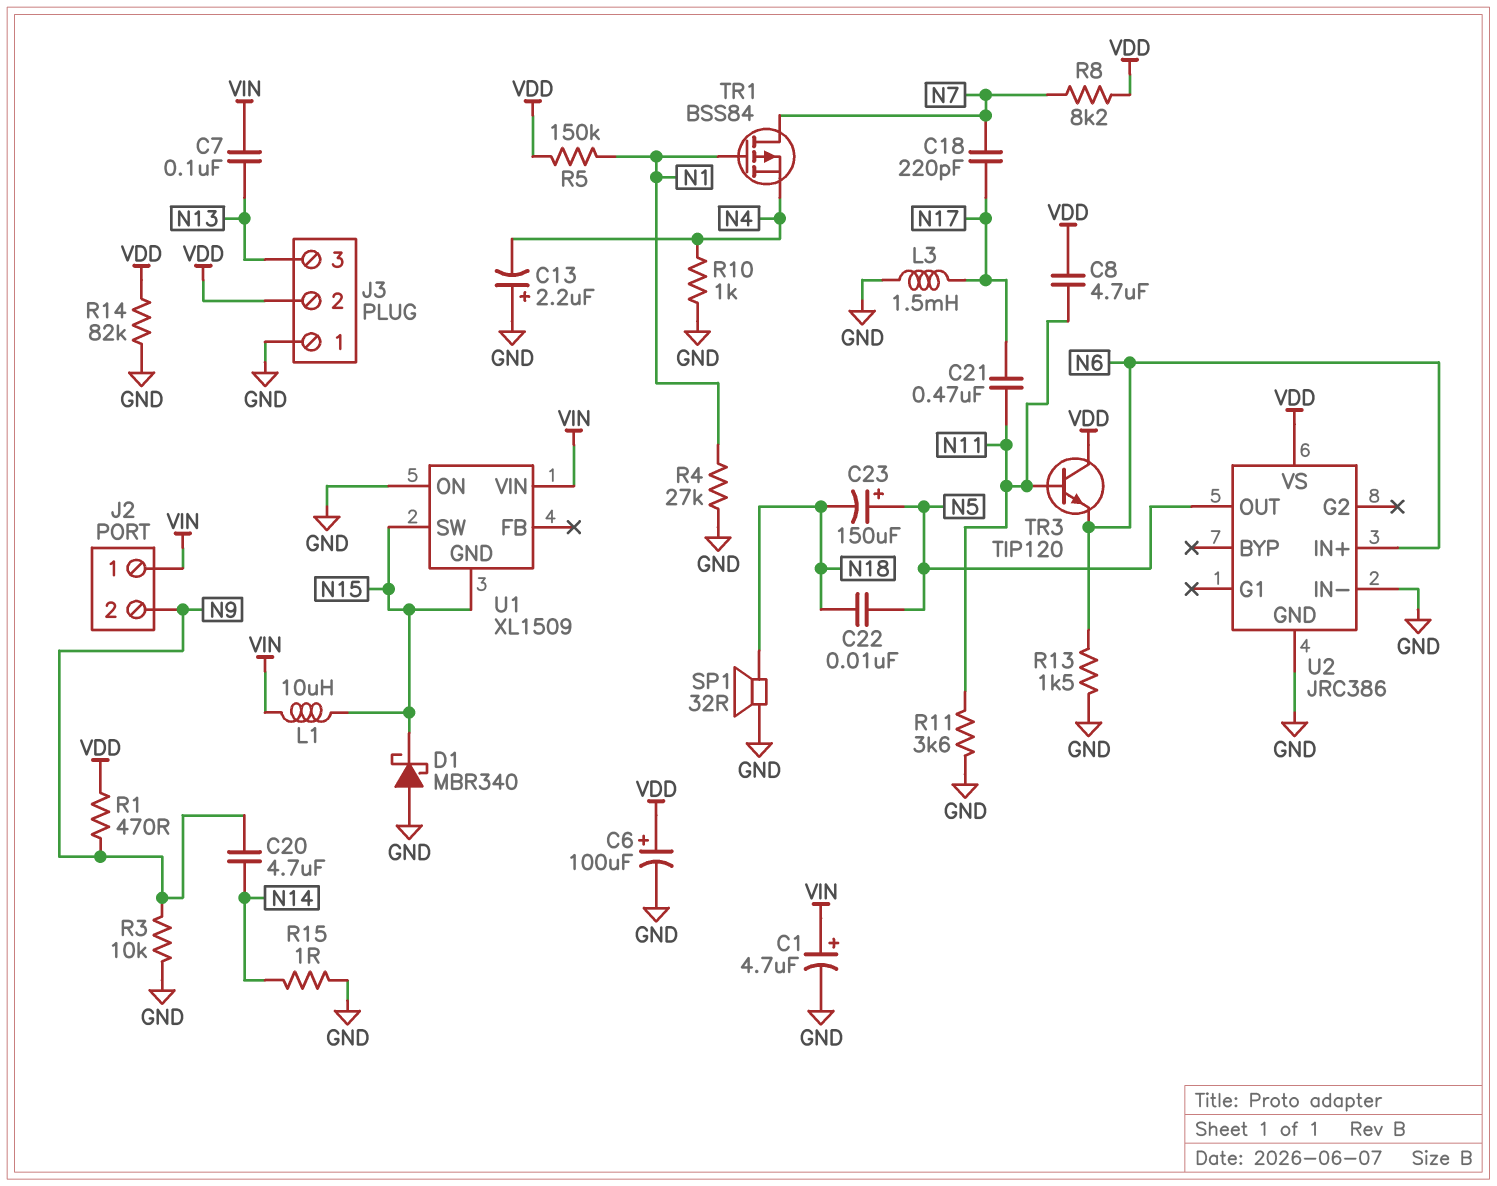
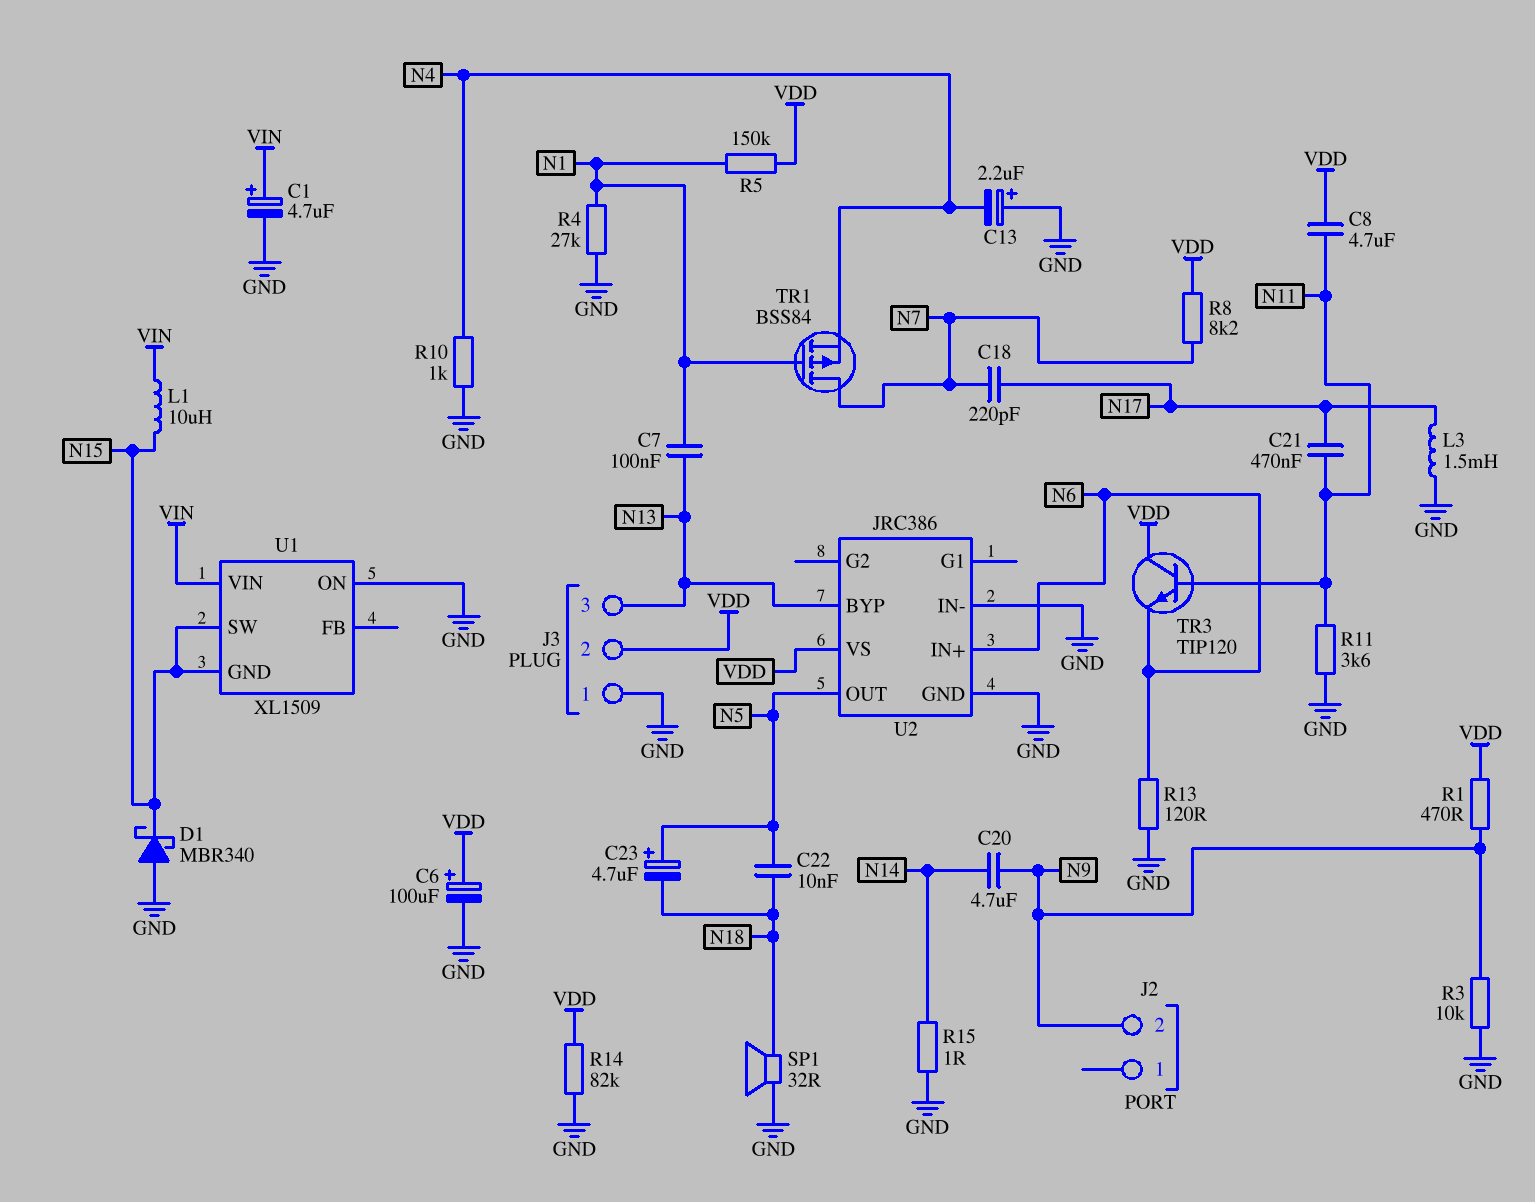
C7: 100nF (N13, VIN) -> 100nF (N1, N13)
C23: 150uF (plus N5, minus N18) -> 4.7uF (plus N5, minus N18)
J2 pin 1: VIN -> none
R13: 1.5k (GND, N6) -> 120 (GND, N6)
U2 pin BYP: none -> N13

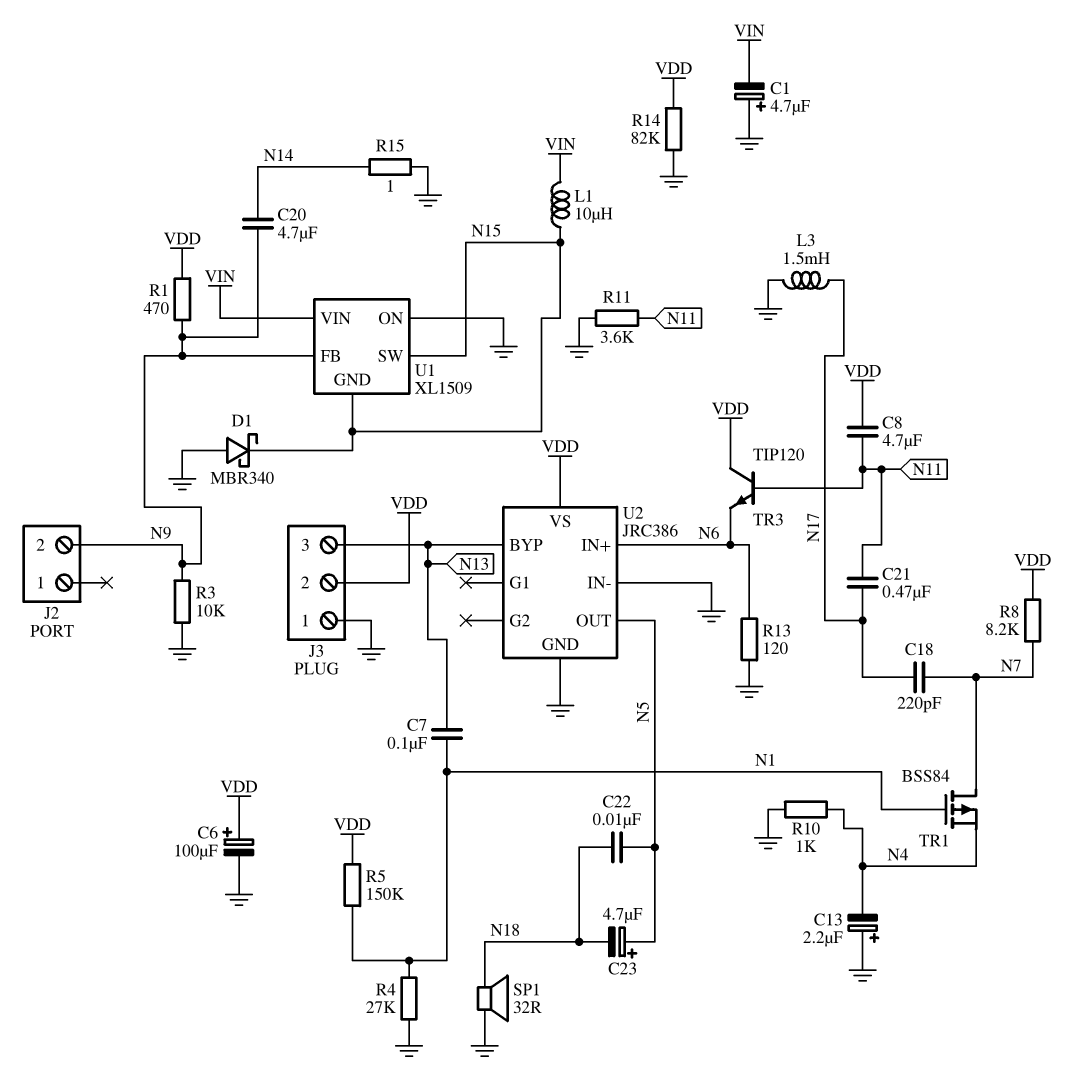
C1: 4.7uF (plus VIN, minus GND) -> 4.7uF (plus GND, minus VIN)
U1 pin FB: none -> N9

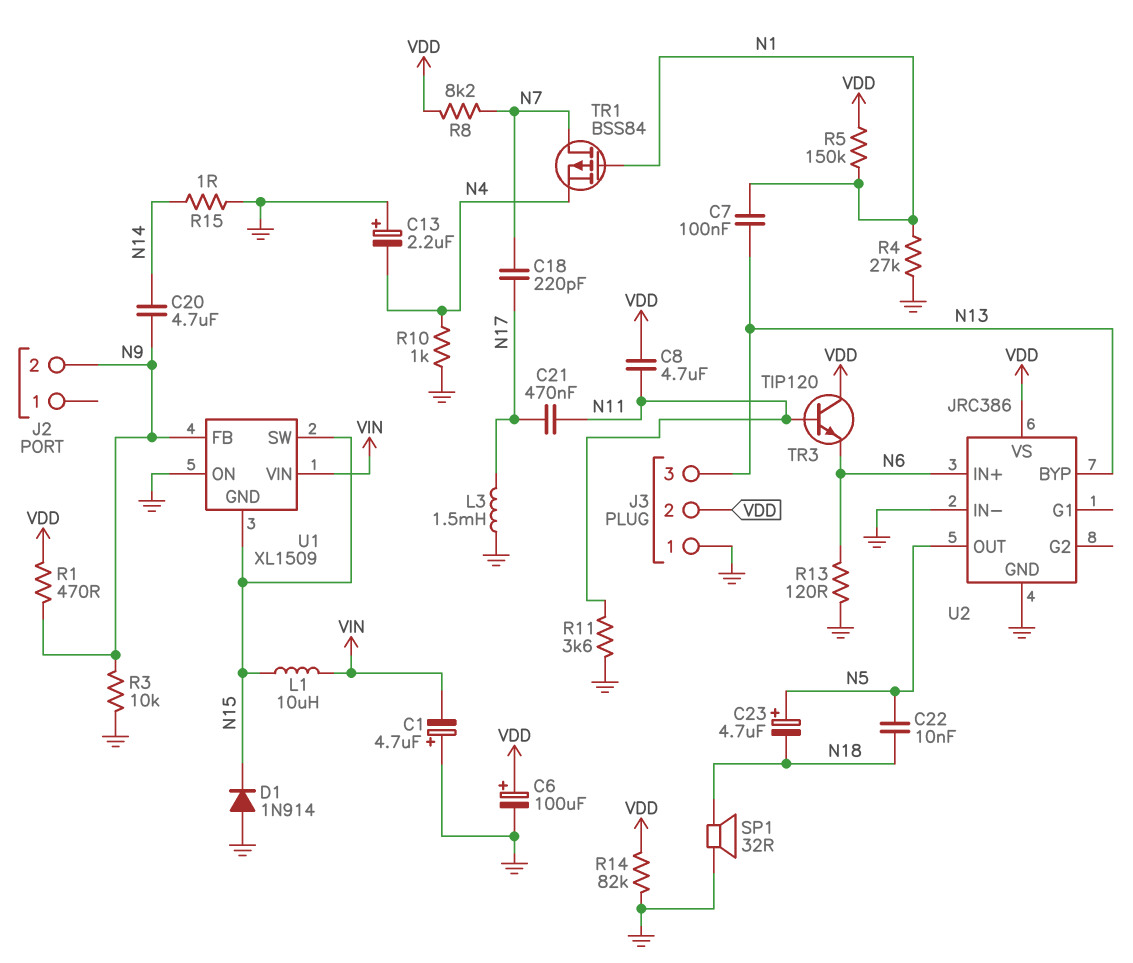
D1: schottky MBR340 (A GND, K N15) -> diode 1N914 (A GND, K N15)

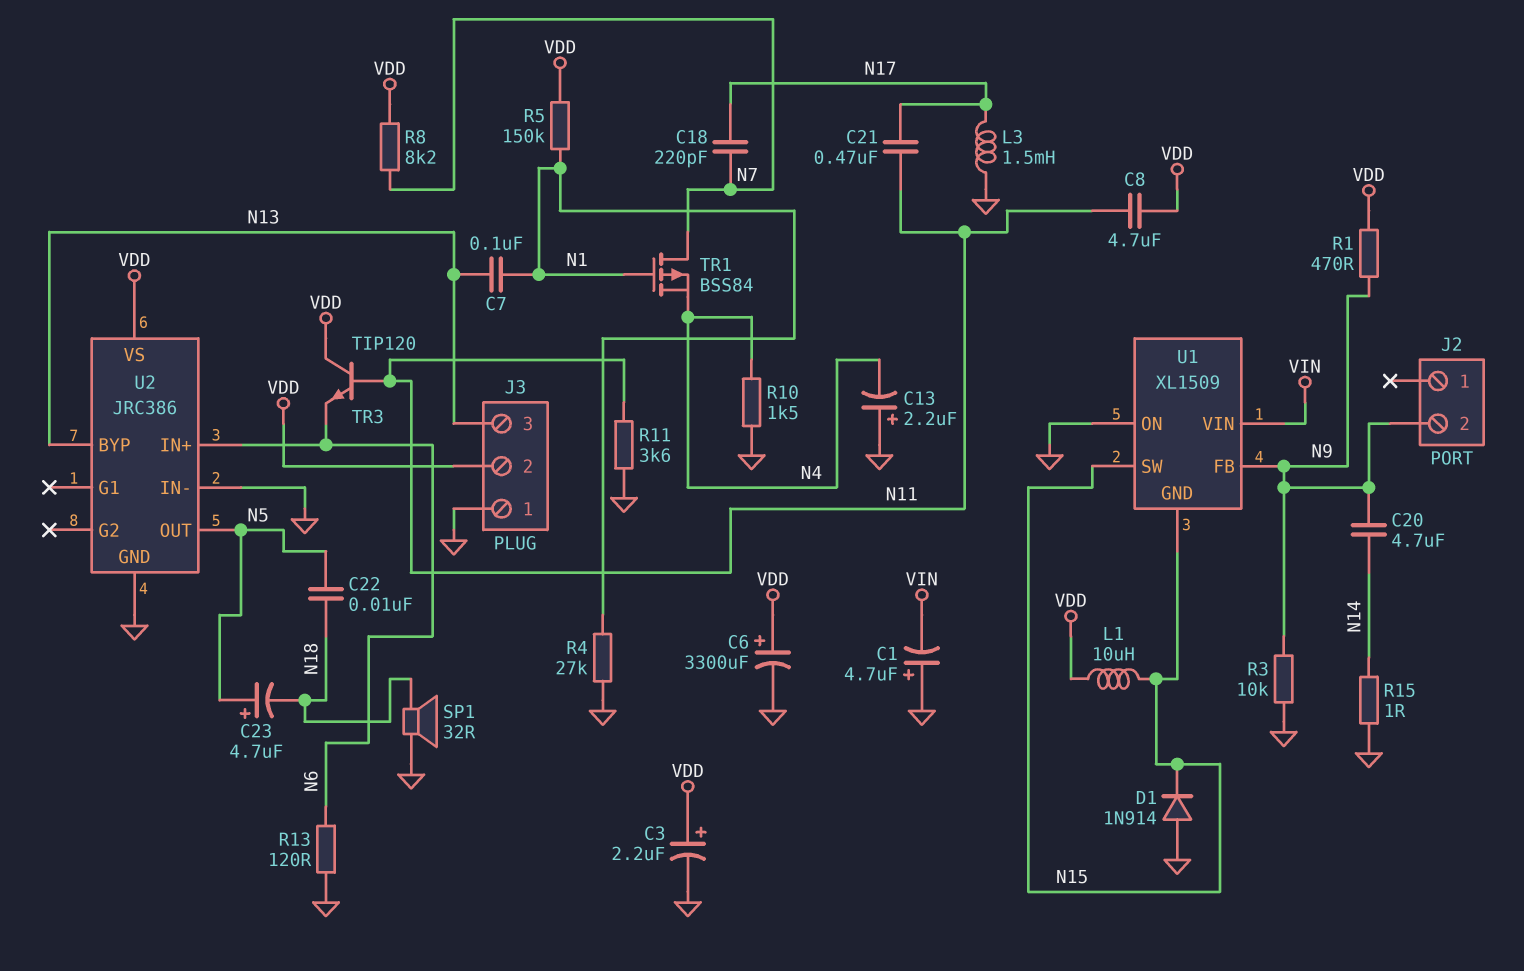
C3: none -> 2.2uF (plus VDD, minus GND)
C6: 100uF (plus VDD, minus GND) -> 3300uF (plus VDD, minus GND)
L1: 10uH (N15, VIN) -> 10uH (N15, VDD)
R10: 1k (GND, N4) -> 1.5k (GND, N4)
R14: 82k (GND, VDD) -> none

